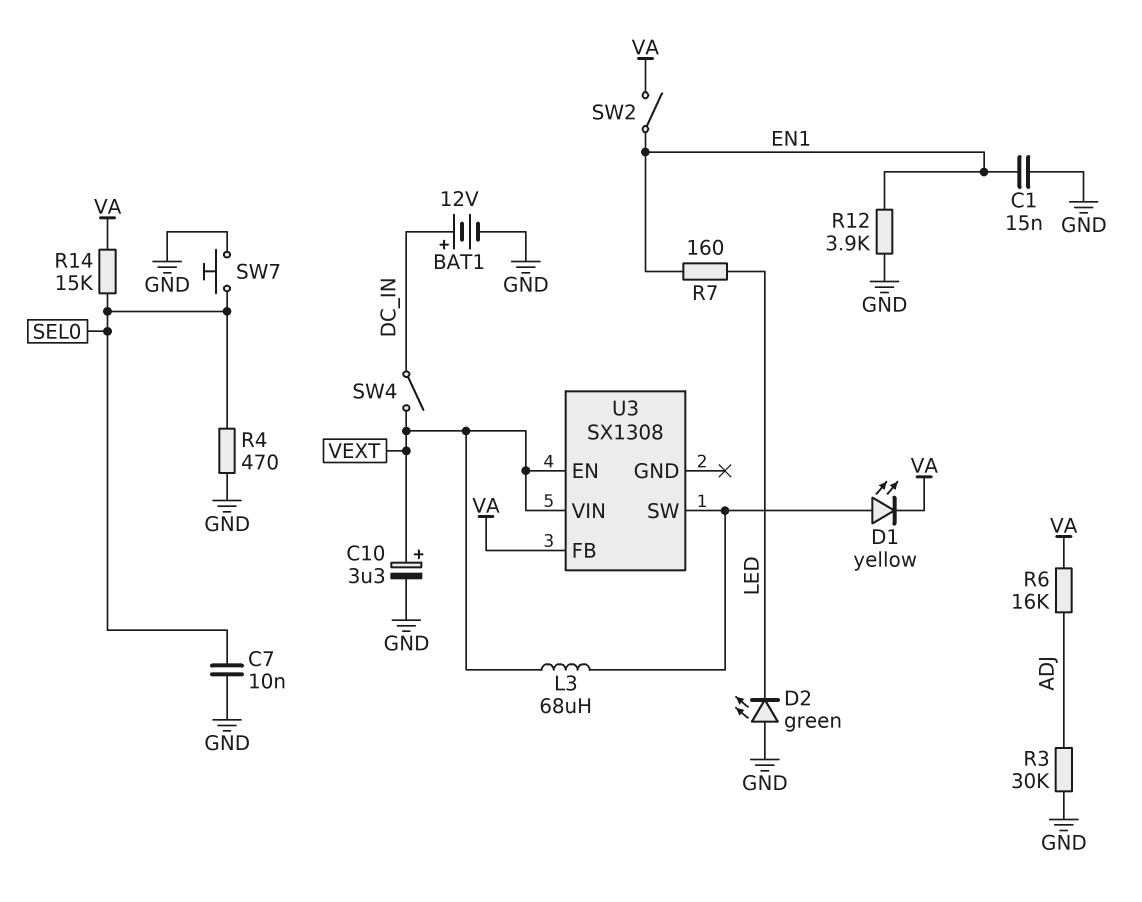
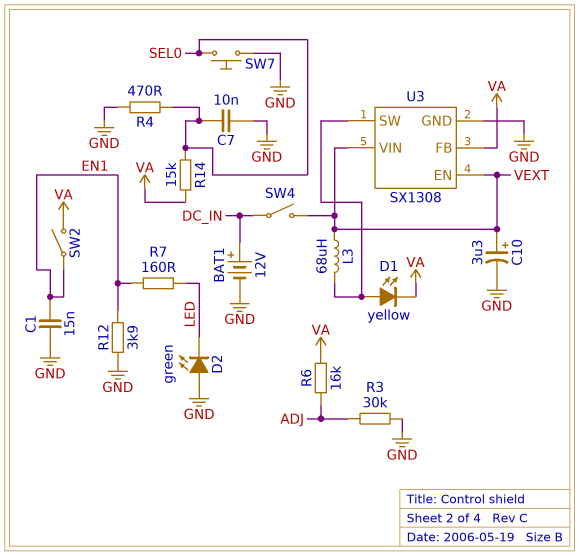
U3 pin GND: none -> GND

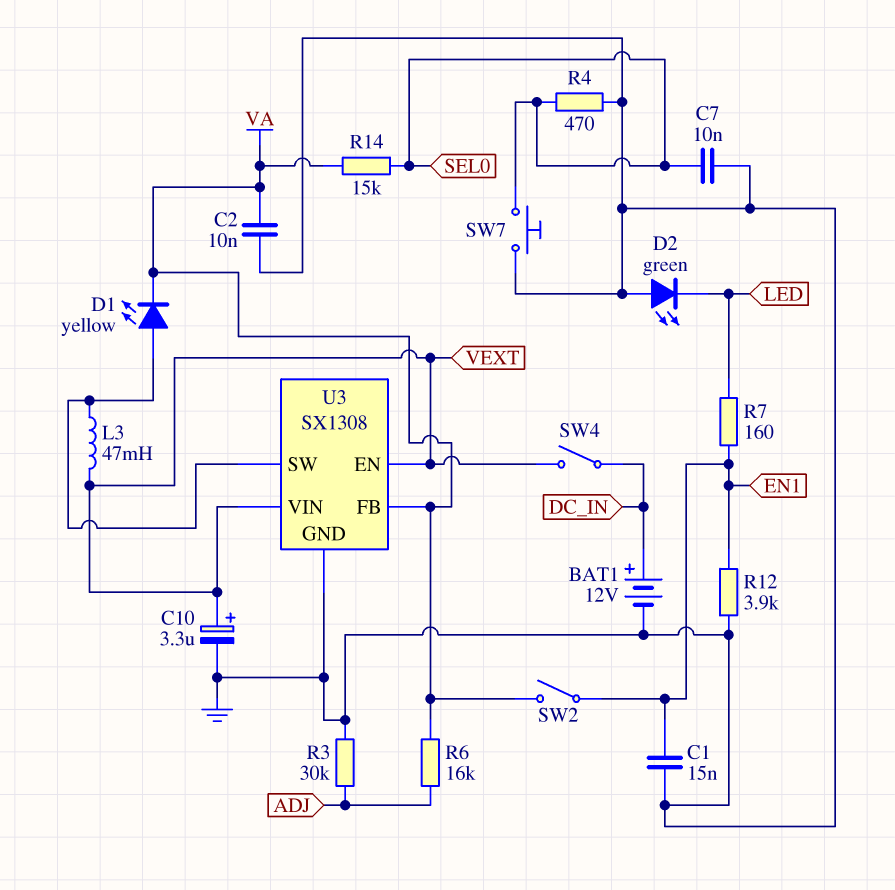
C2: none -> 10nF (GND, VA)
L3: 68uH (U3/SW, VEXT) -> 47mH (U3/SW, VEXT)

